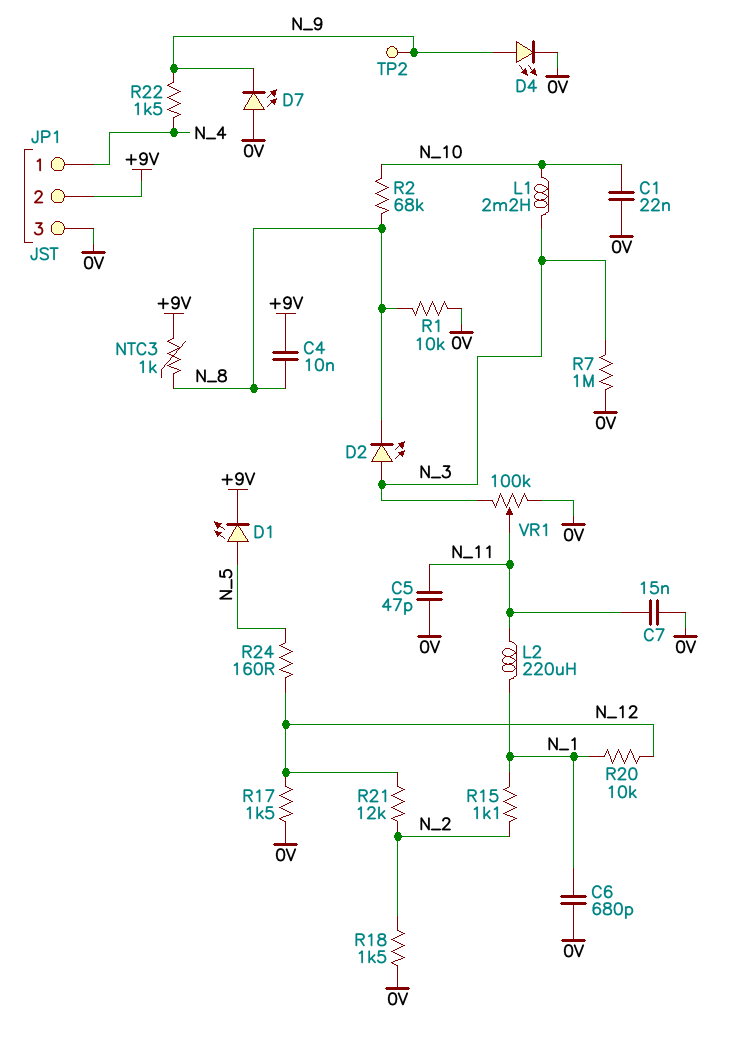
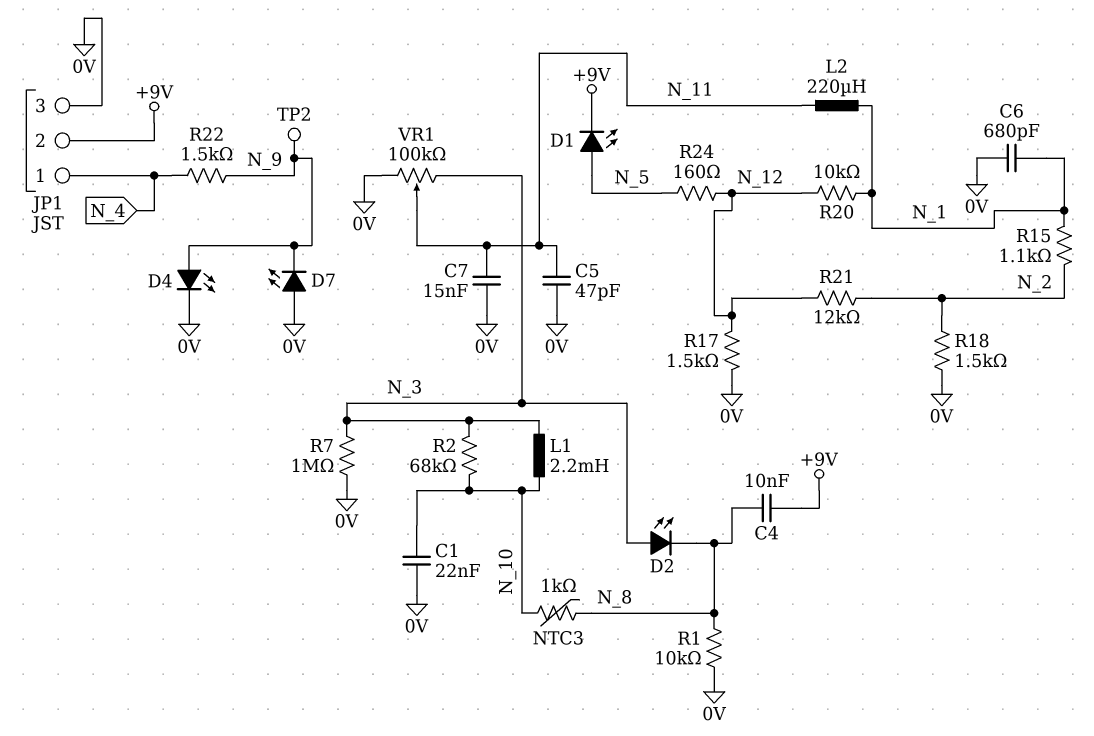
NTC3: 1k (+9V, N_8) -> 1k (N_8, N_10)
R2: 68k (N_8, N_10) -> 68k (N_3, N_10)

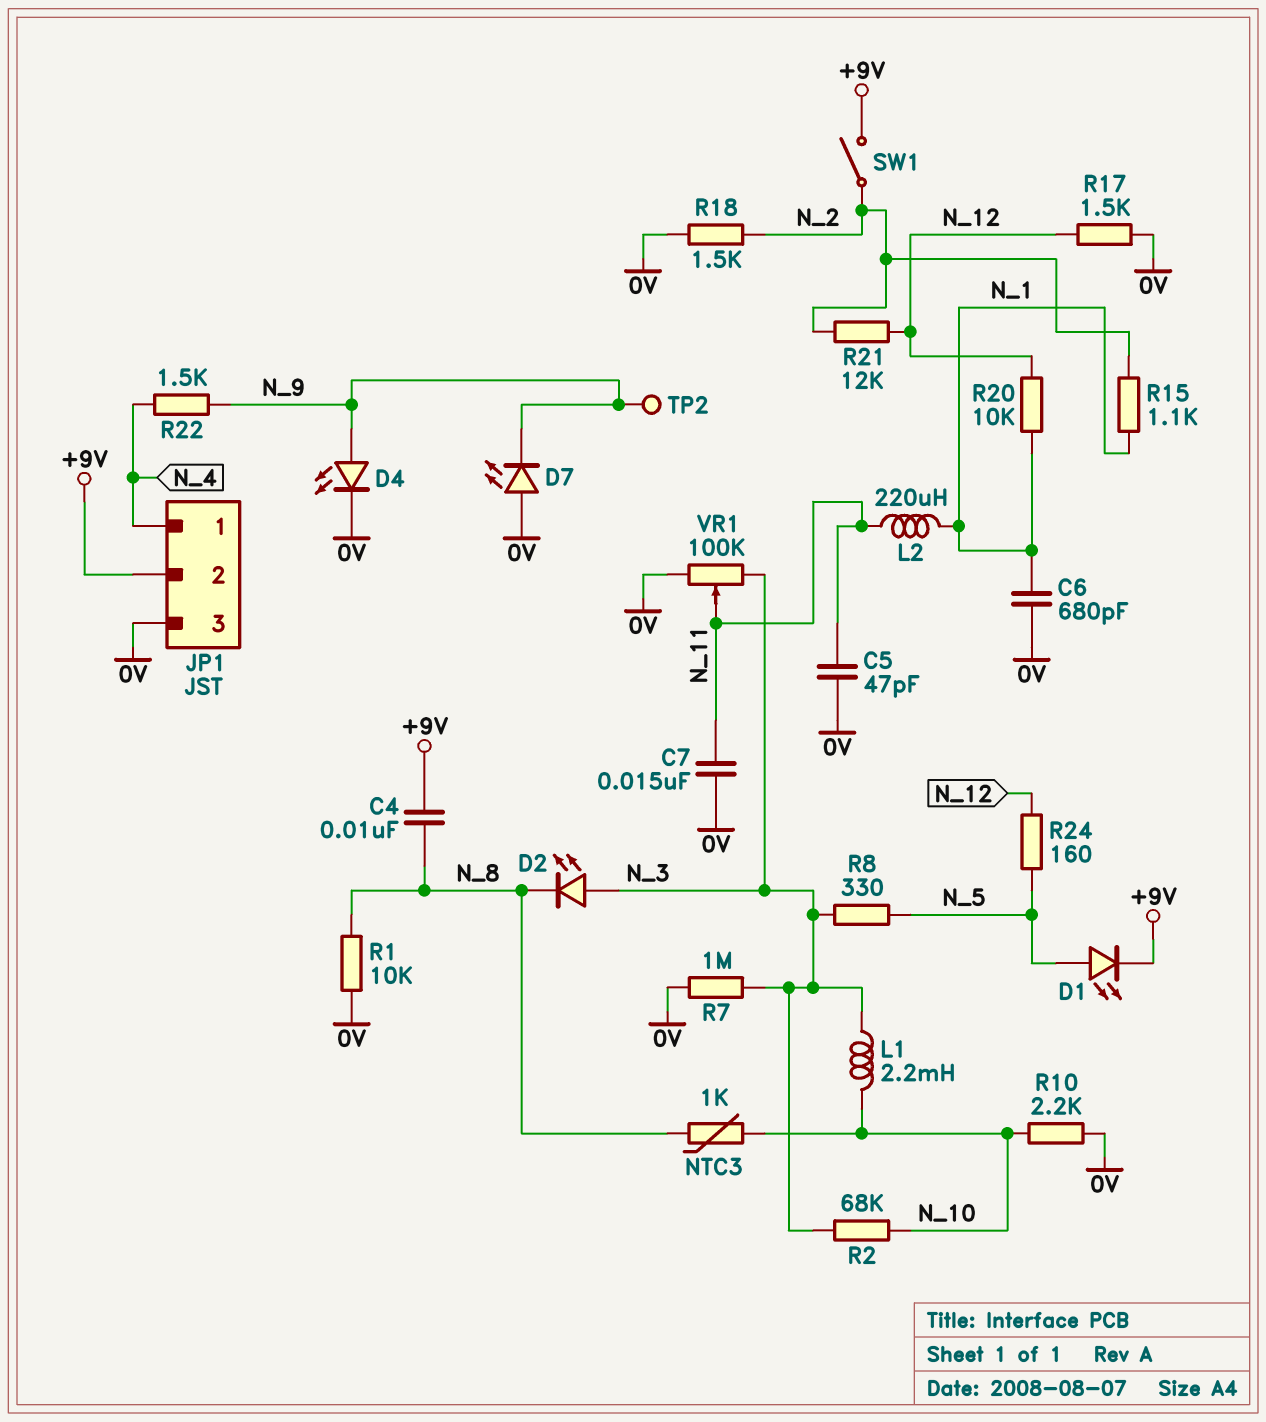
C1: 22nF (0V, N_10) -> none
R8: none -> 330 (N_3, N_5)
R10: none -> 2.2k (0V, N_10)
SW1: none -> switch (+9V, N_2)

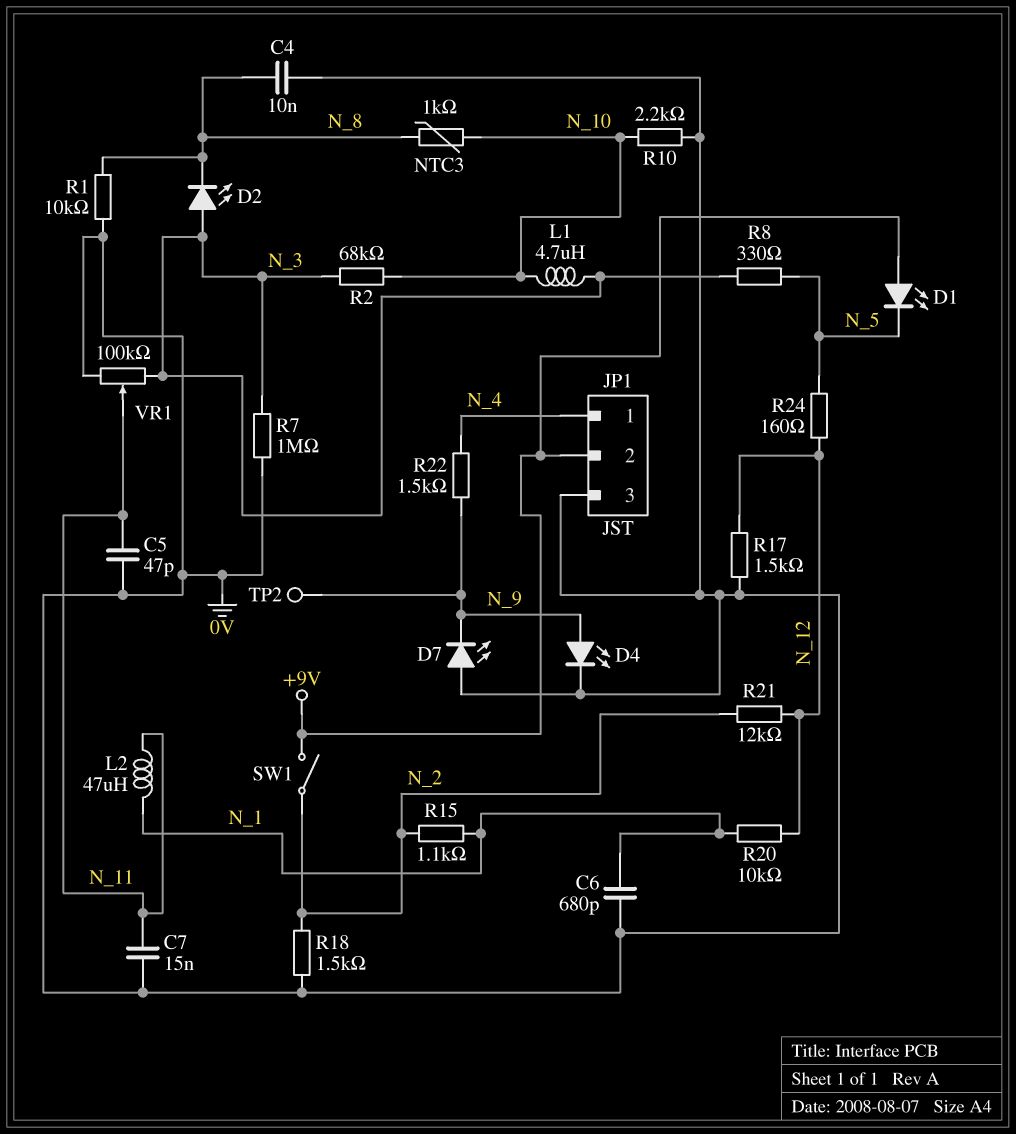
C4: 10nF (+9V, N_8) -> 10nF (0V, N_8)
D1: LED (A N_5, K +9V) -> LED (A +9V, K N_5)
L1: 2.2mH (N_3, N_10) -> 4.7uH (N_3, N_10)
L2: 220uH (N_1, N_11) -> 47uH (N_1, N_11)

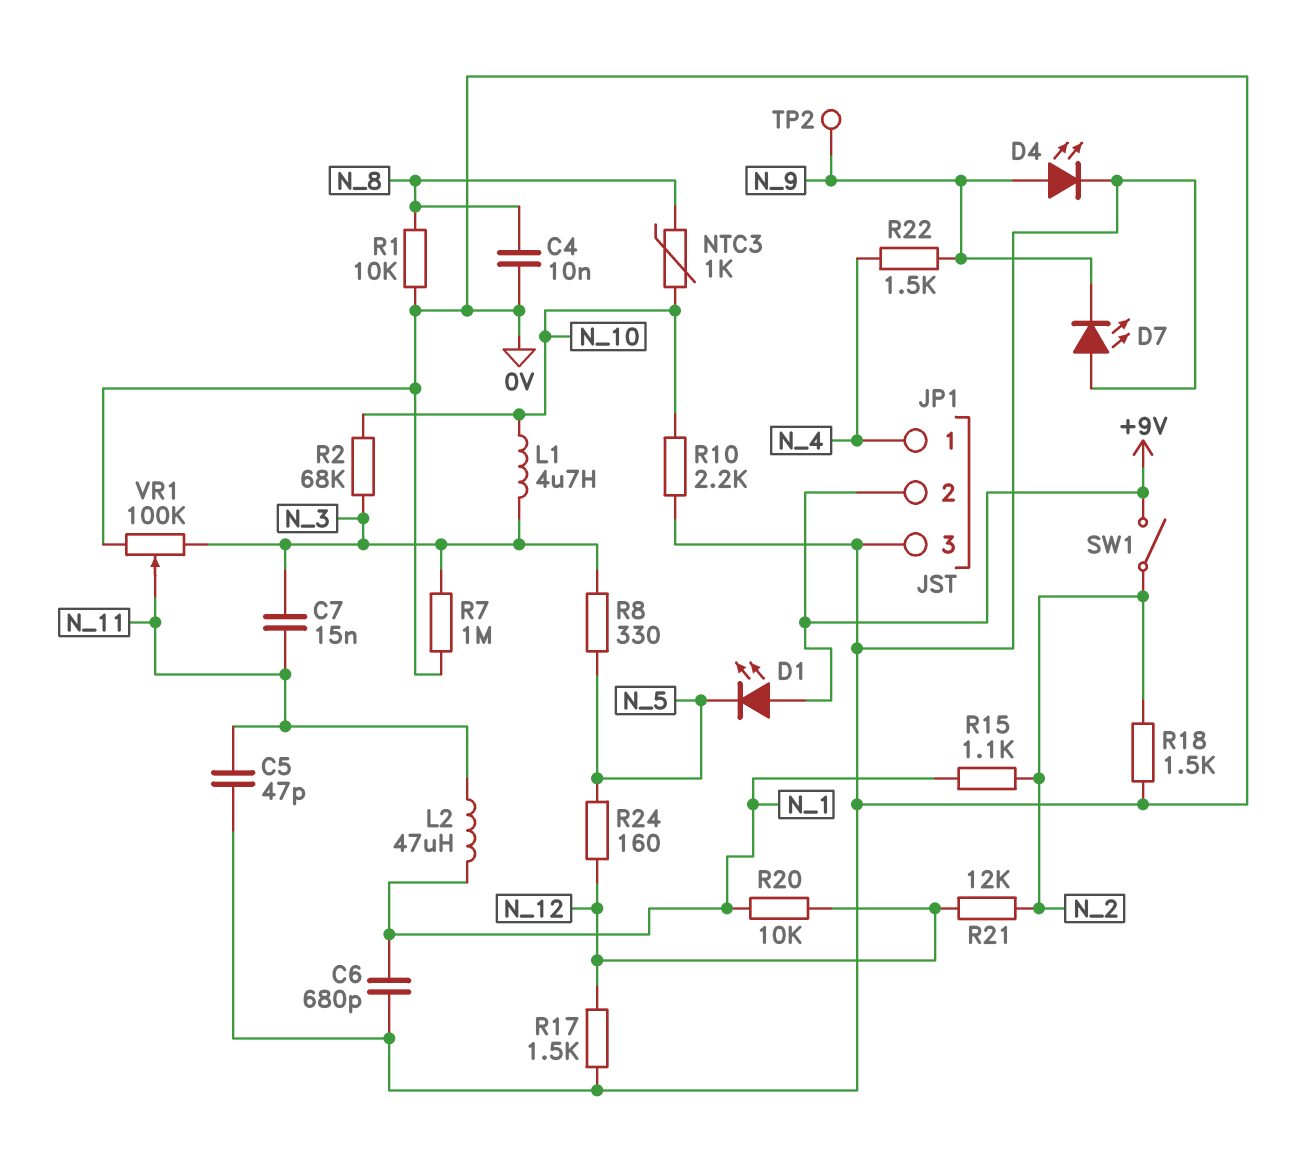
C7: 15nF (0V, N_11) -> 15nF (N_3, N_11)
D2: LED (A N_3, K N_8) -> none

